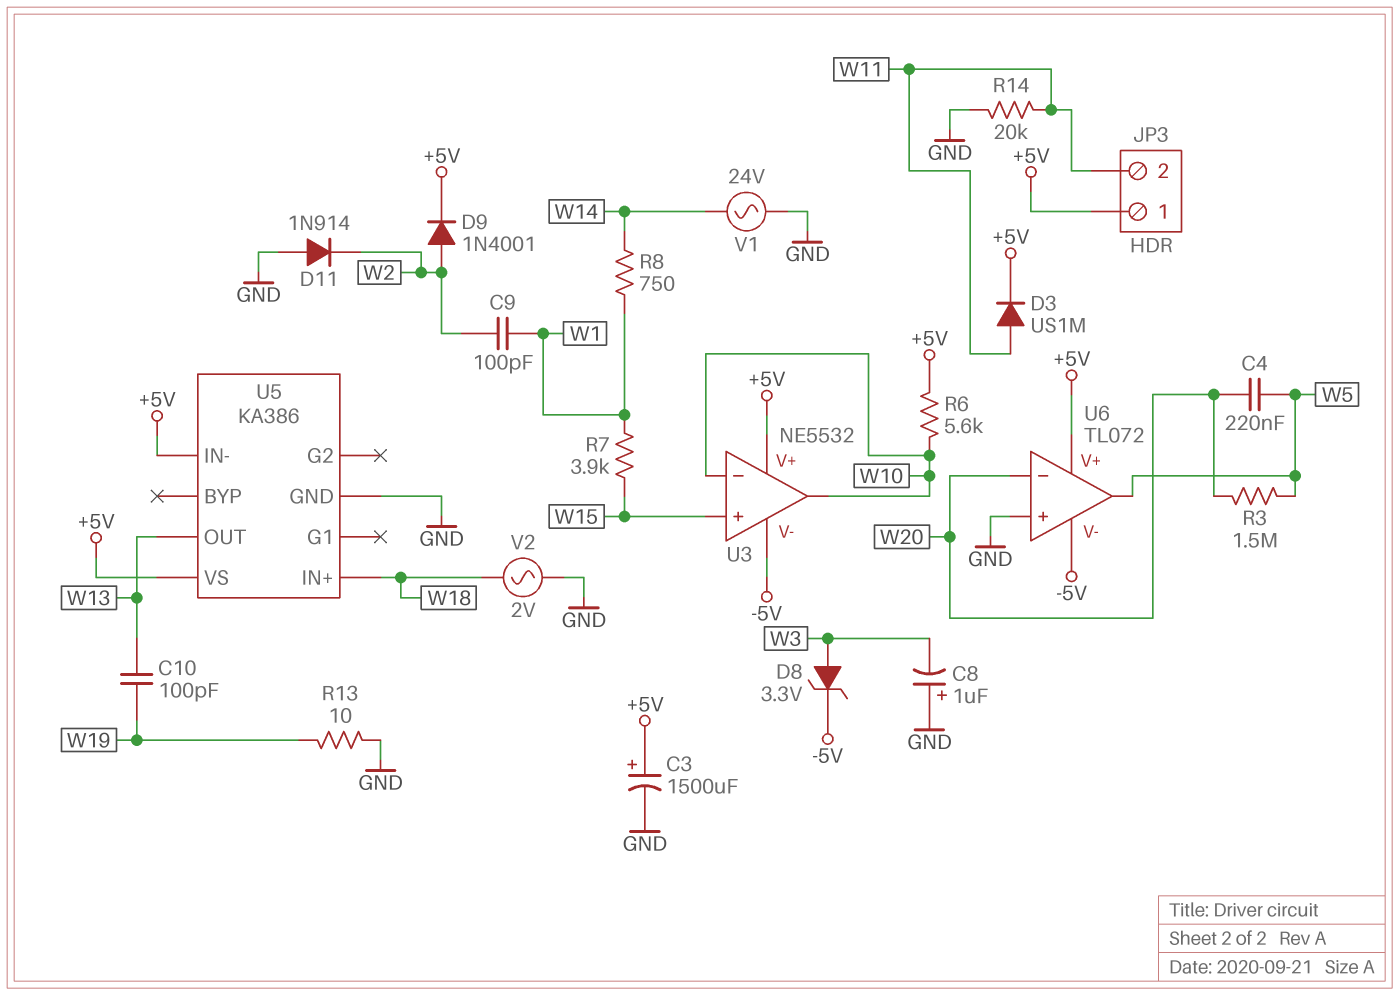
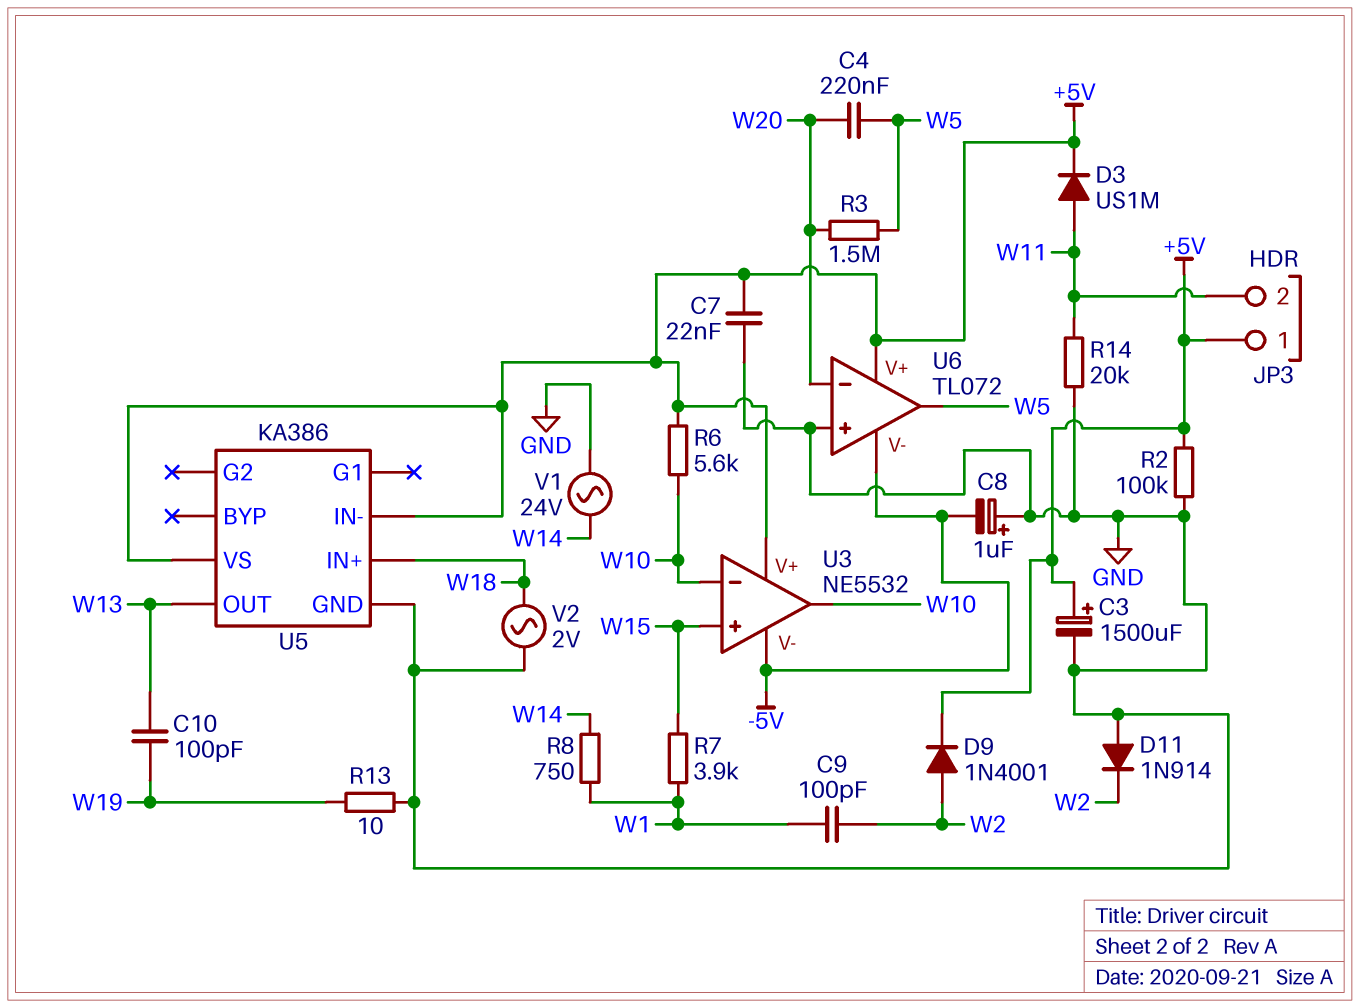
C7: none -> 22nF (+5V, GND)
C8: 1uF (plus GND, minus W3) -> 1uF (plus GND, minus -5V)
D8: zener 3.3V (A W3, K -5V) -> none
R2: none -> 100k (+5V, GND)

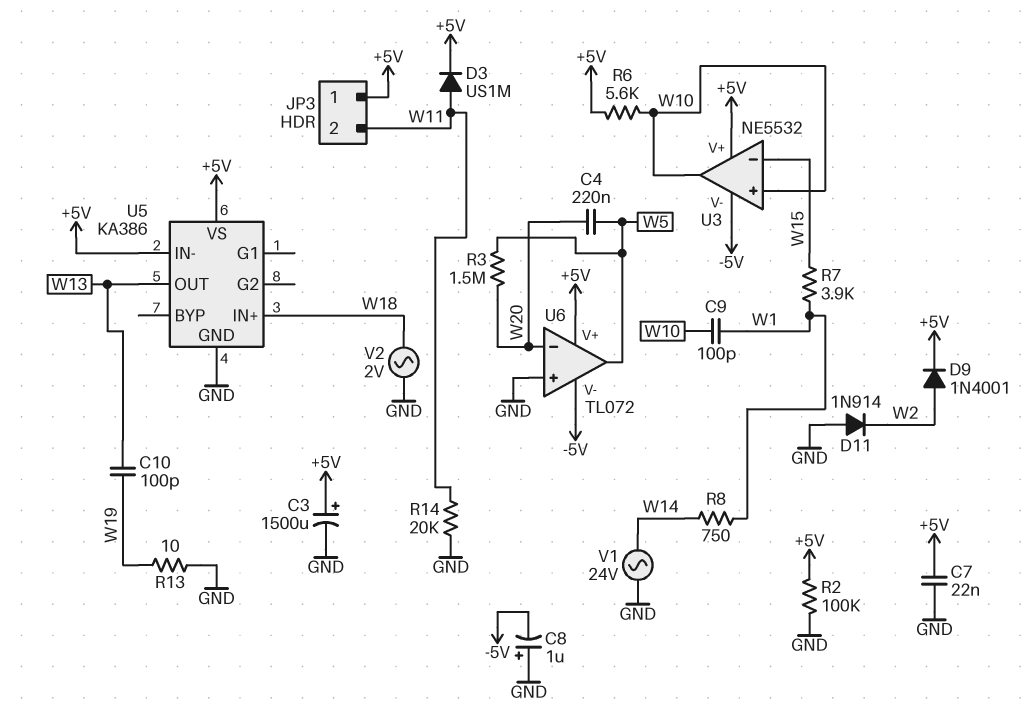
C9: 100pF (W1, W2) -> 100pF (W1, W10)
U3 pin in+: W15 -> W10
U3 pin in-: W10 -> W15

